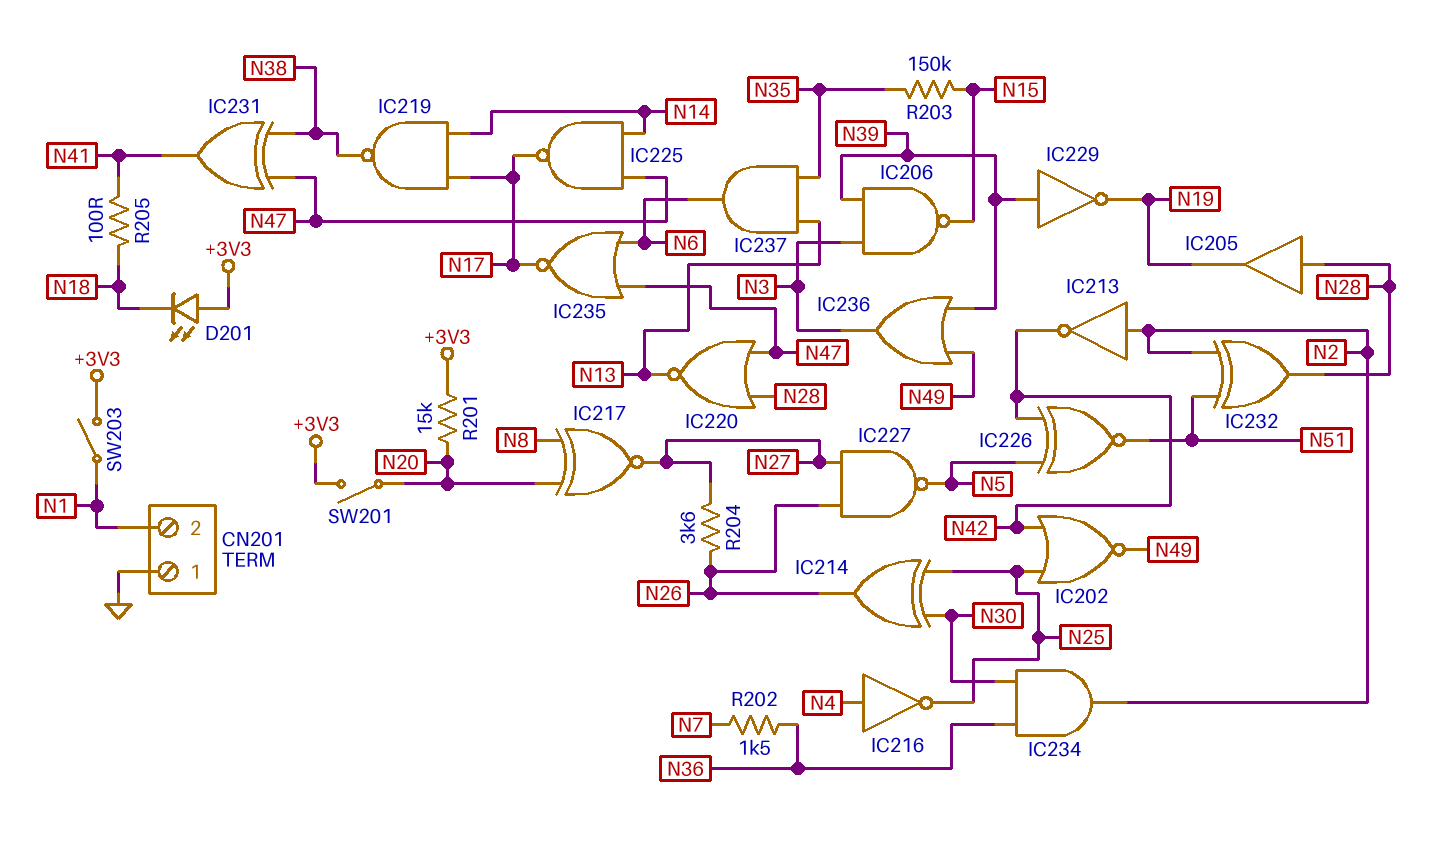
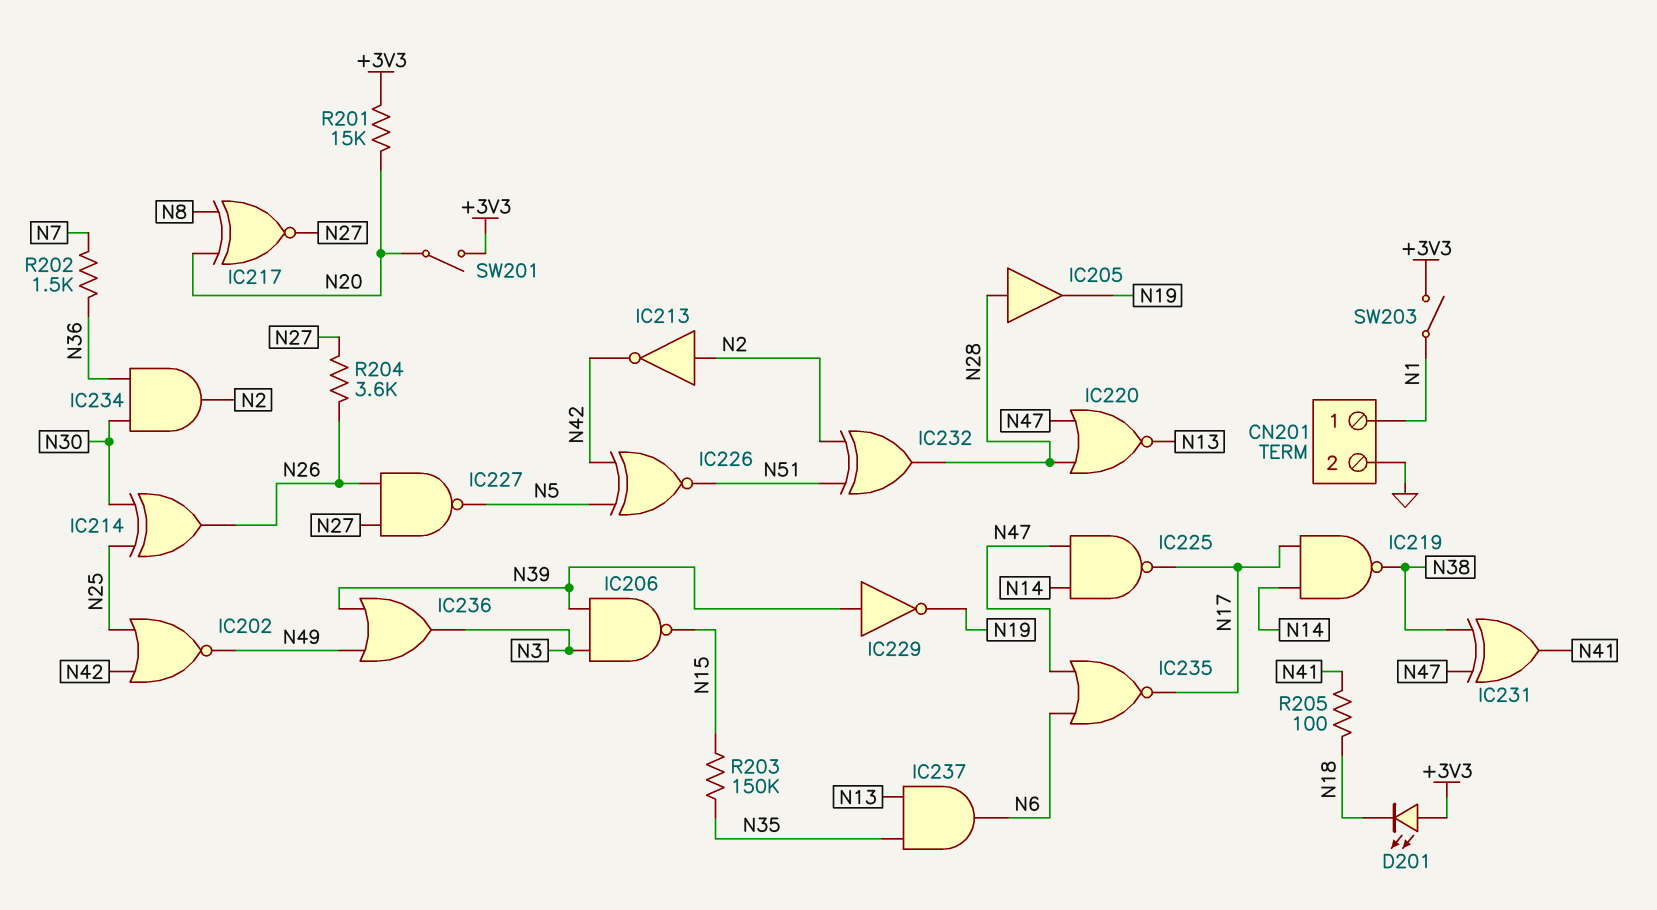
CN201 pin 1: GND -> N1
CN201 pin 2: N1 -> GND
IC216: NOT (in N4, out N25) -> none

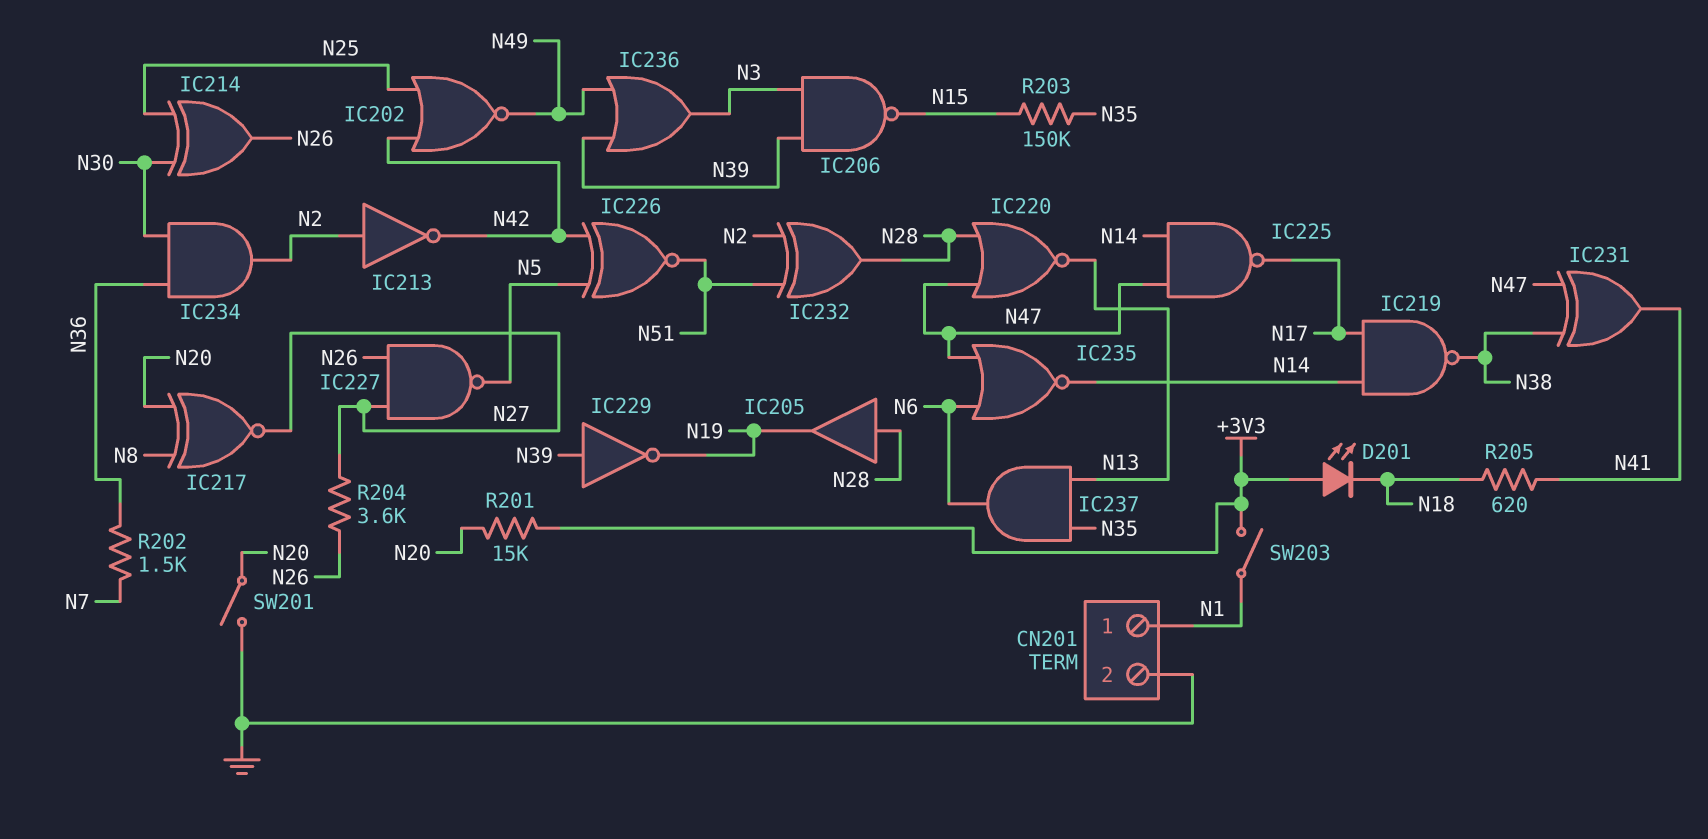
IC235: NOR (in N6, in N47, out N17) -> NOR (in N6, in N47, out N14)
R205: 100 (N18, N41) -> 620 (N18, N41)
SW201: switch (+3V3, N20) -> switch (GND, N20)

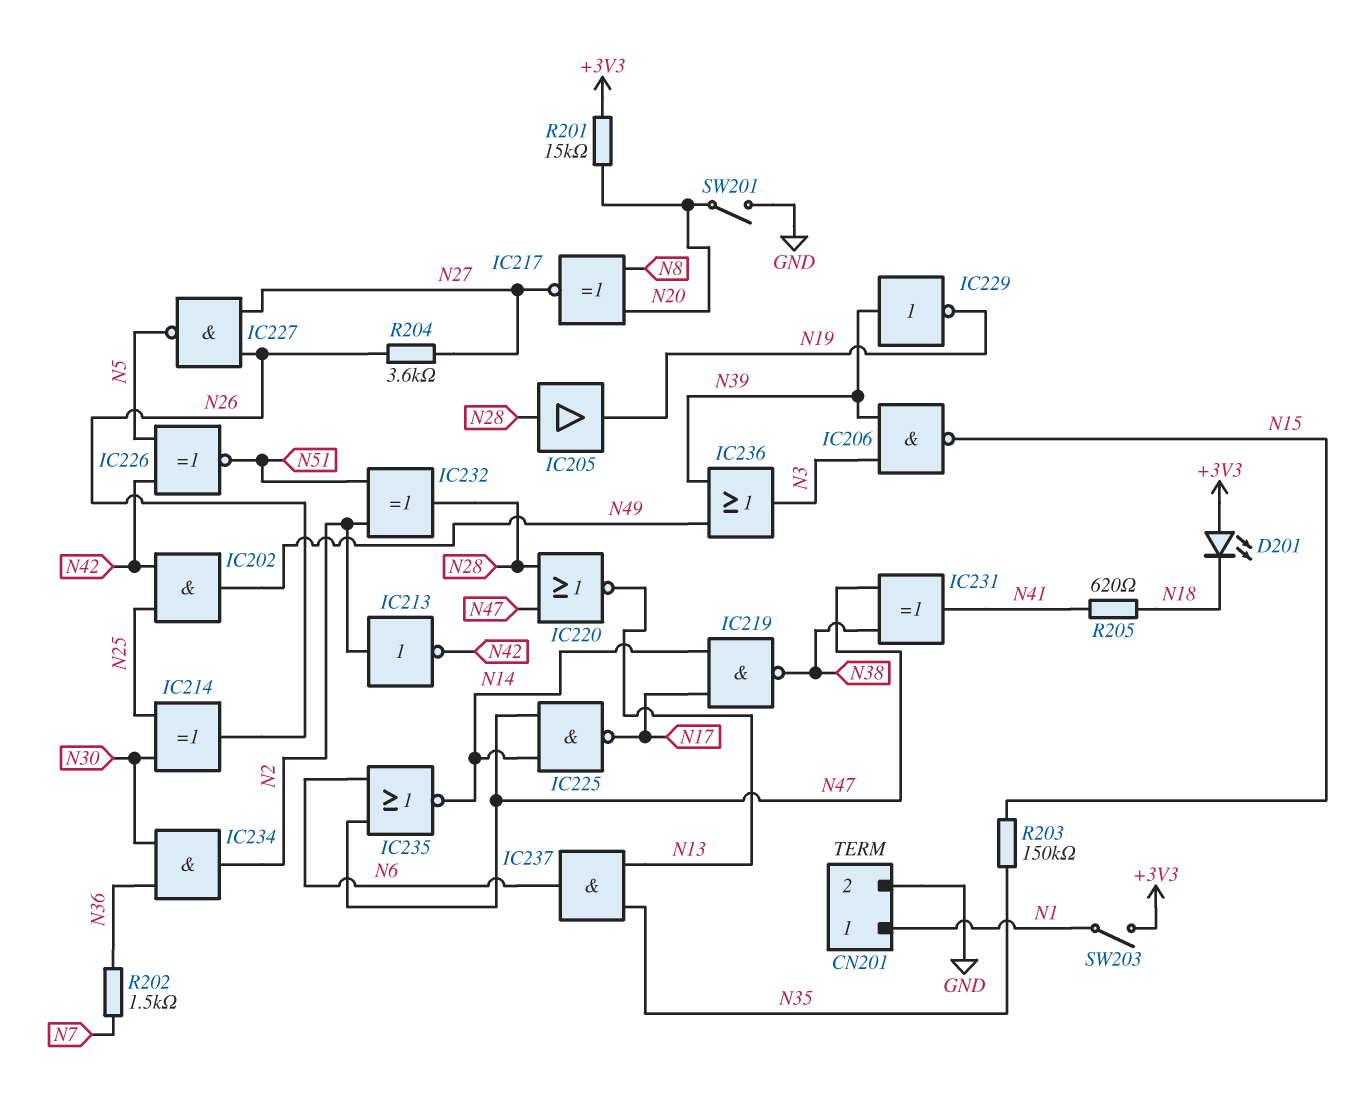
IC202: NOR (in N25, in N42, out N49) -> AND (in N25, in N42, out N49)

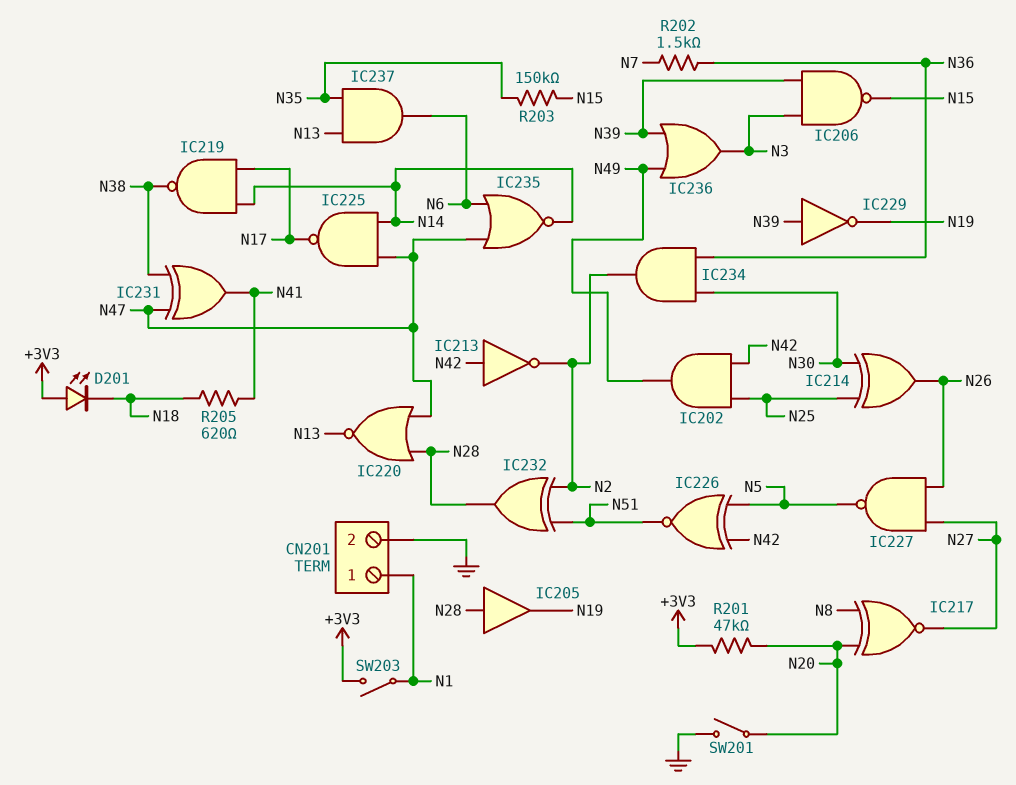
IC213: NOT (in N2, out N42) -> NOT (in N42, out N2)
R201: 15k (+3V3, N20) -> 47k (+3V3, N20)
R204: 3.6k (N26, N27) -> none

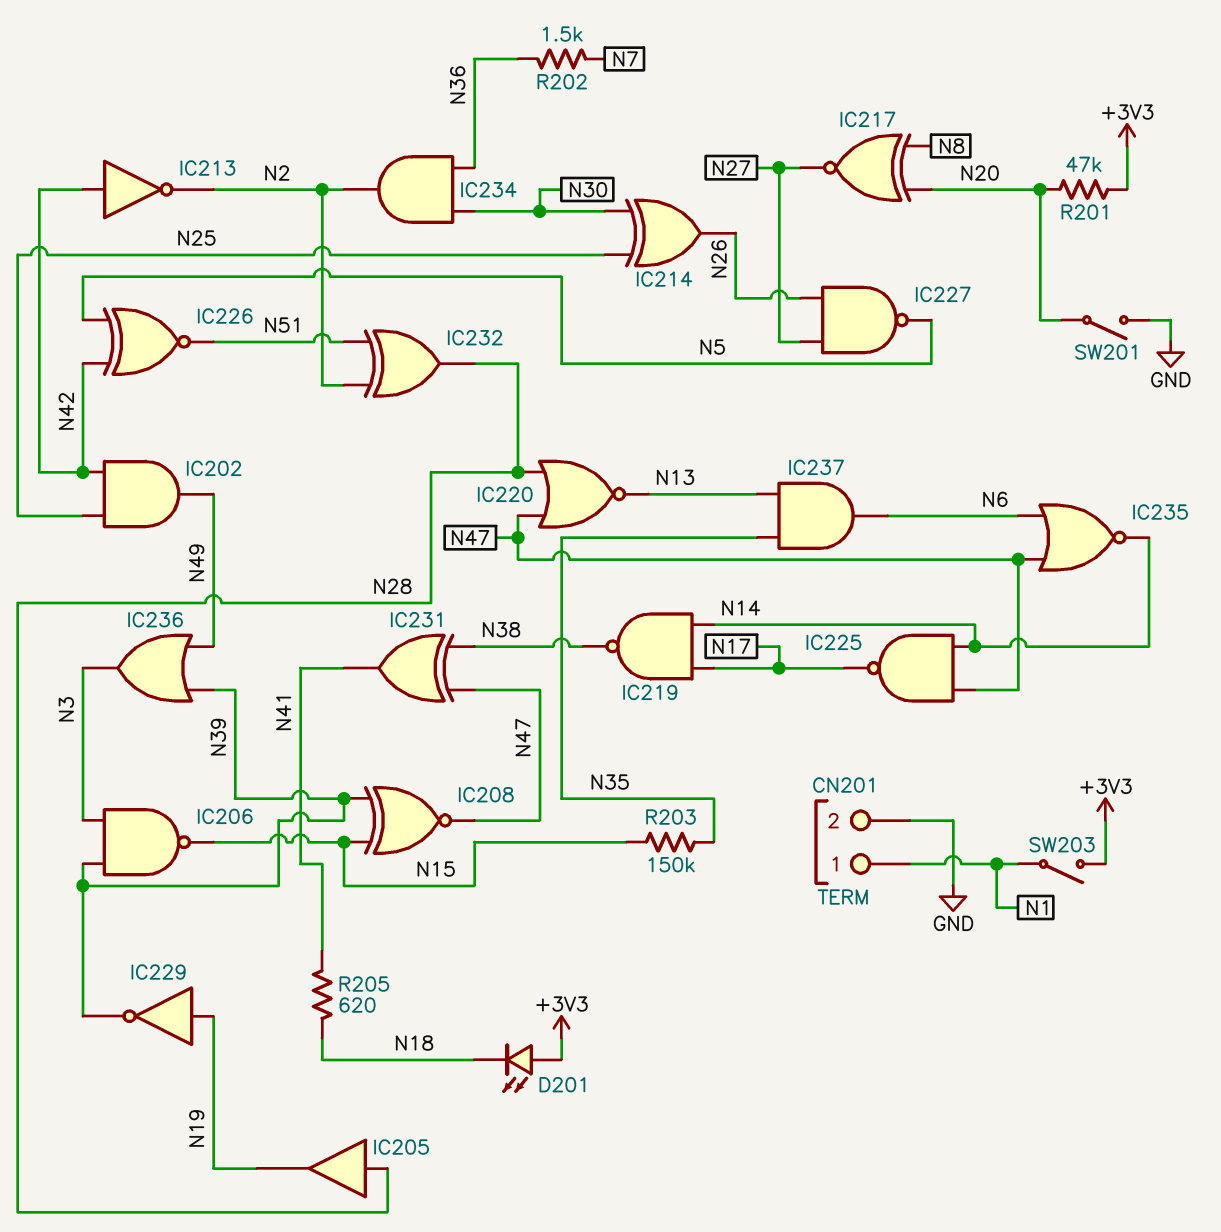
IC208: none -> XNOR (in N15, in N39, out N47)
IC229: NOT (in N39, out N19) -> NOT (in N19, out N39)

